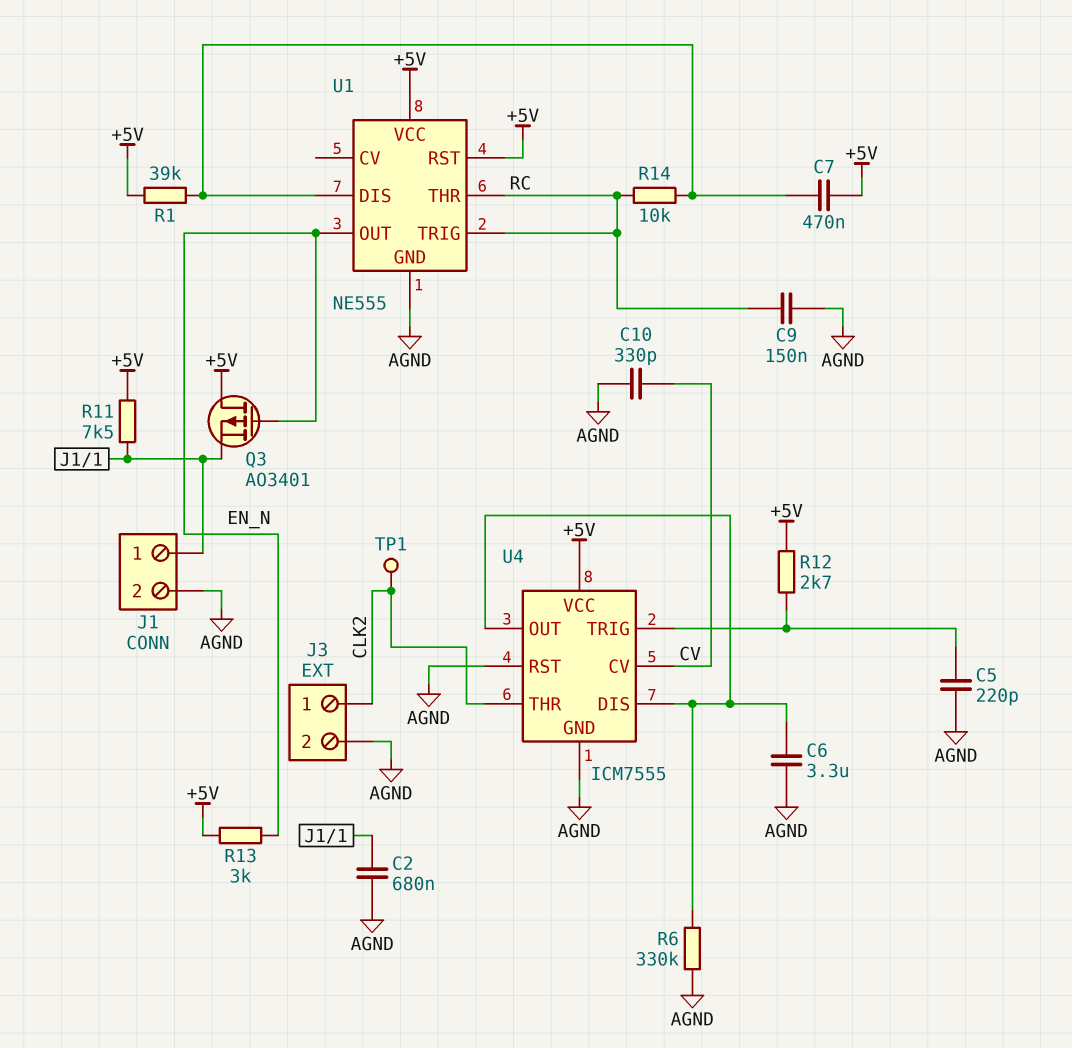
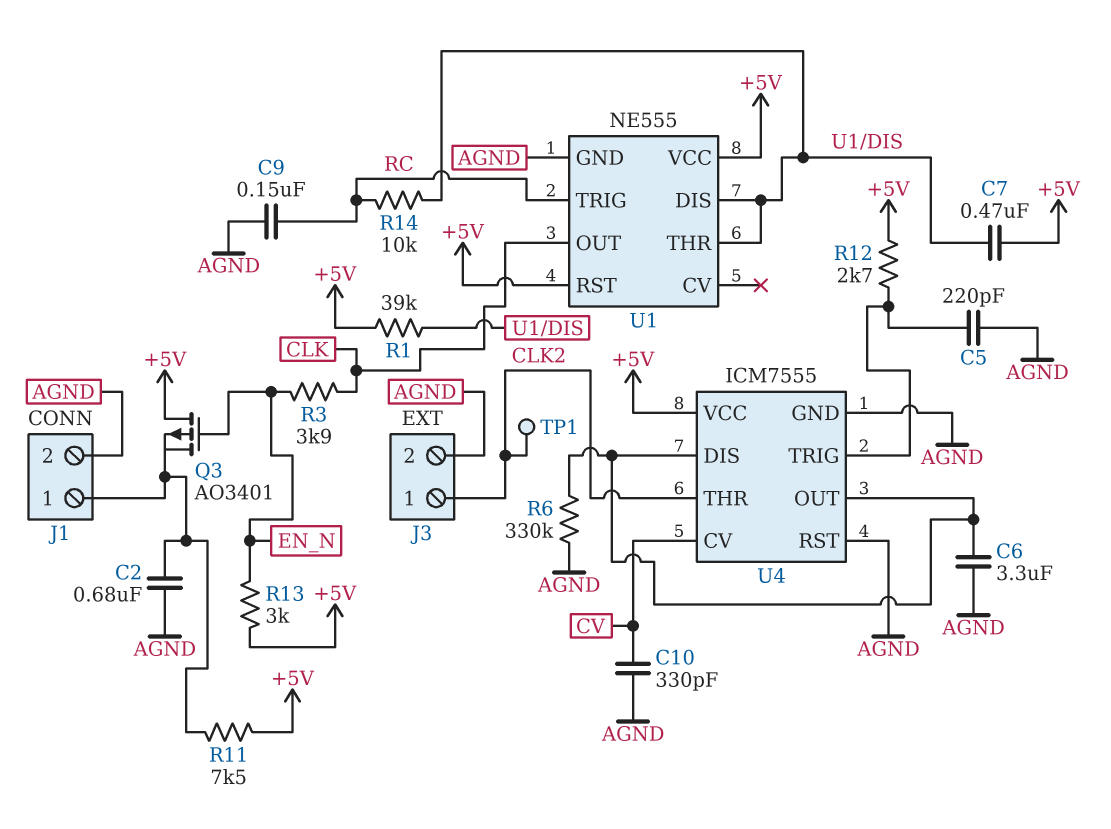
R3: none -> 3.9k (CLK, EN_N)
U1 pin OUT: EN_N -> CLK
U1 pin THR: RC -> U1/DIS

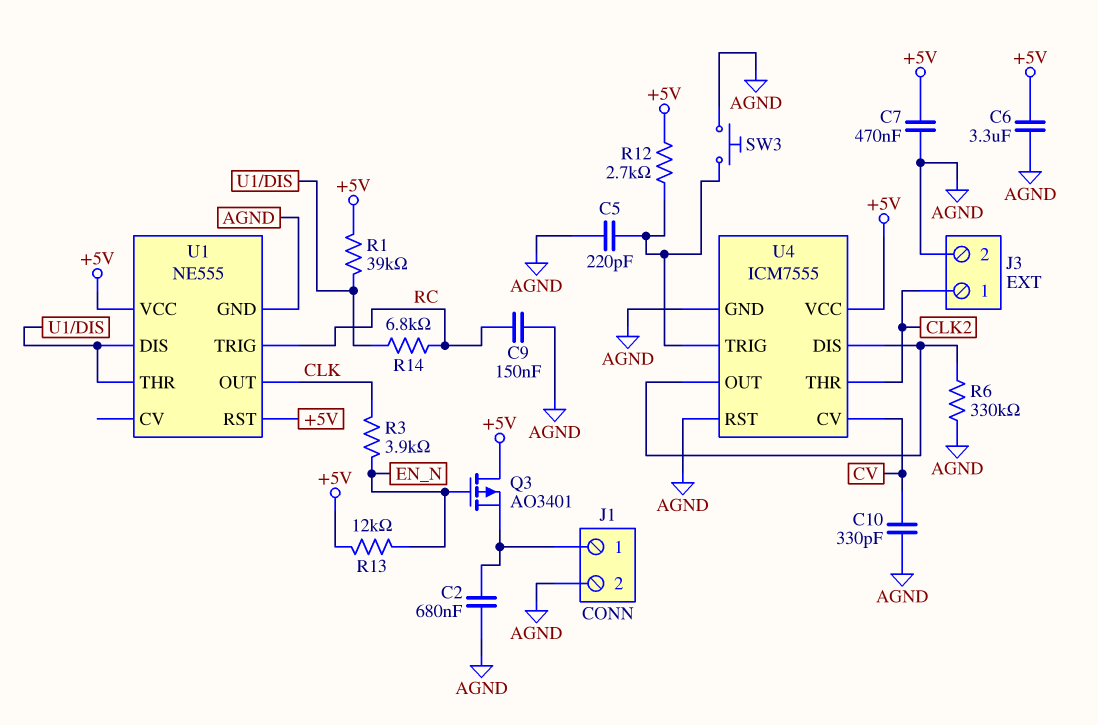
C6: 3.3uF (AGND, U4/DIS) -> 3.3uF (+5V, AGND)
C7: 470nF (+5V, U1/DIS) -> 470nF (+5V, AGND)
R11: 7.5k (+5V, J1/1) -> none
R13: 3k (+5V, EN_N) -> 12k (+5V, EN_N)
R14: 10k (RC, U1/DIS) -> 6.8k (RC, U1/DIS)
SW3: none -> button (AGND, U4/TRIG)
TP1: test point (CLK2) -> none

